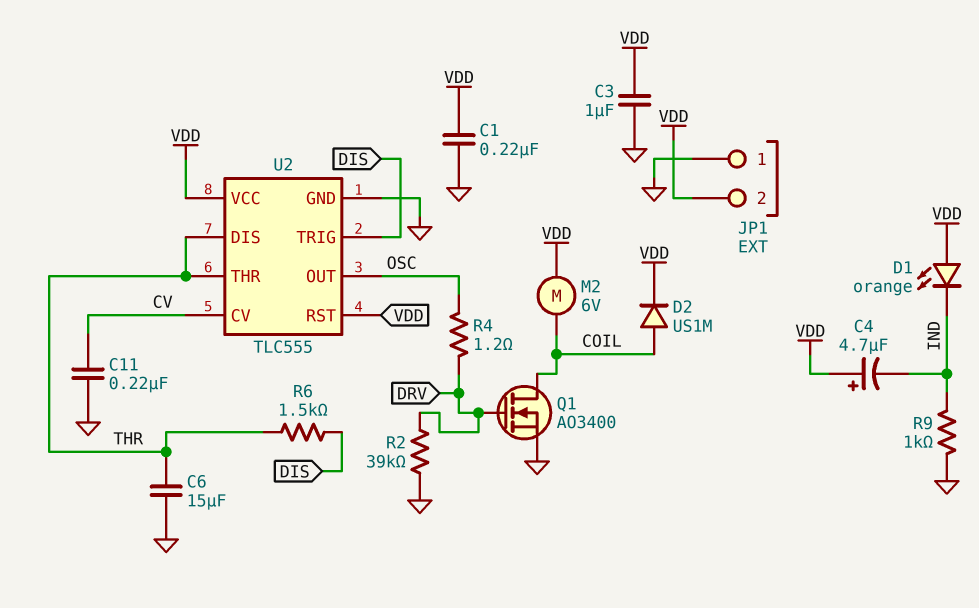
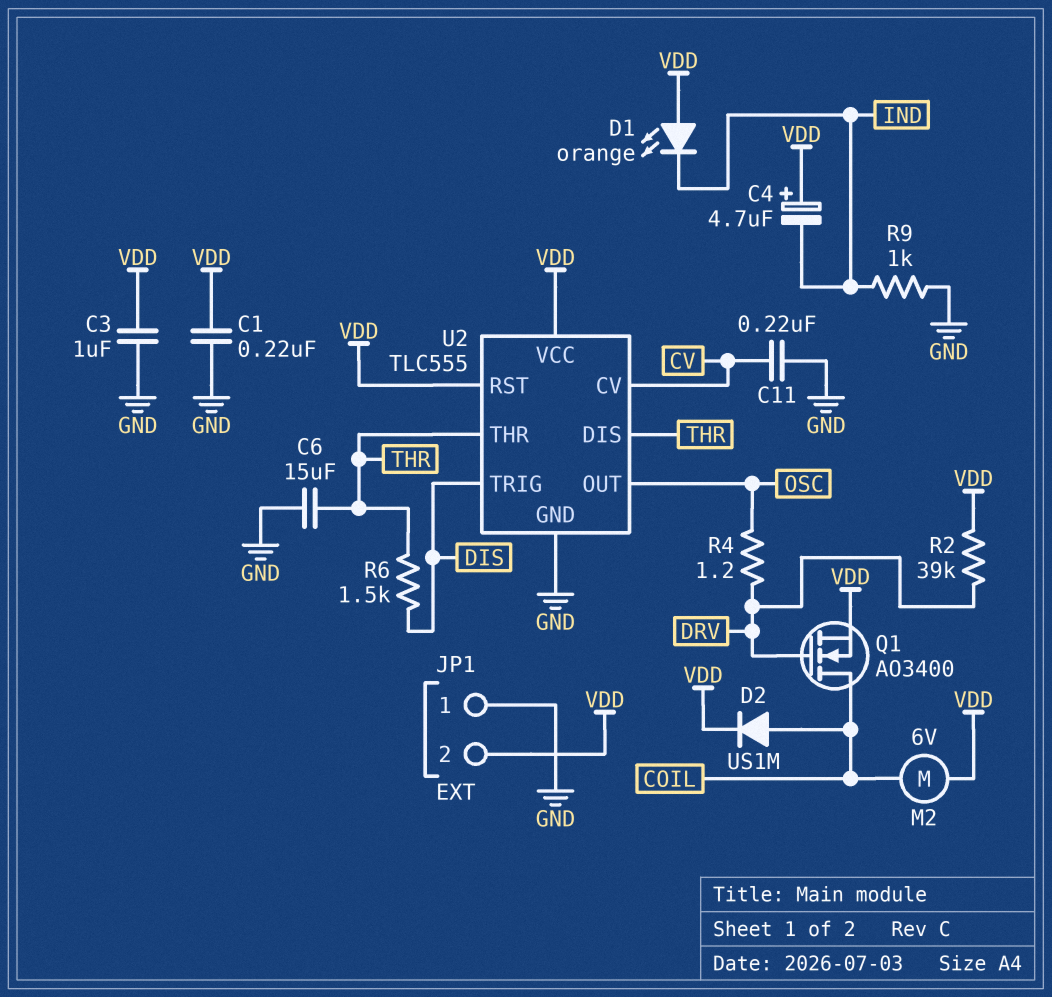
Q1: NMOS AO3400 (G DRV, D COIL, S GND) -> NMOS AO3400 (G DRV, D COIL, S VDD)
R2: 39k (DRV, GND) -> 39k (DRV, VDD)

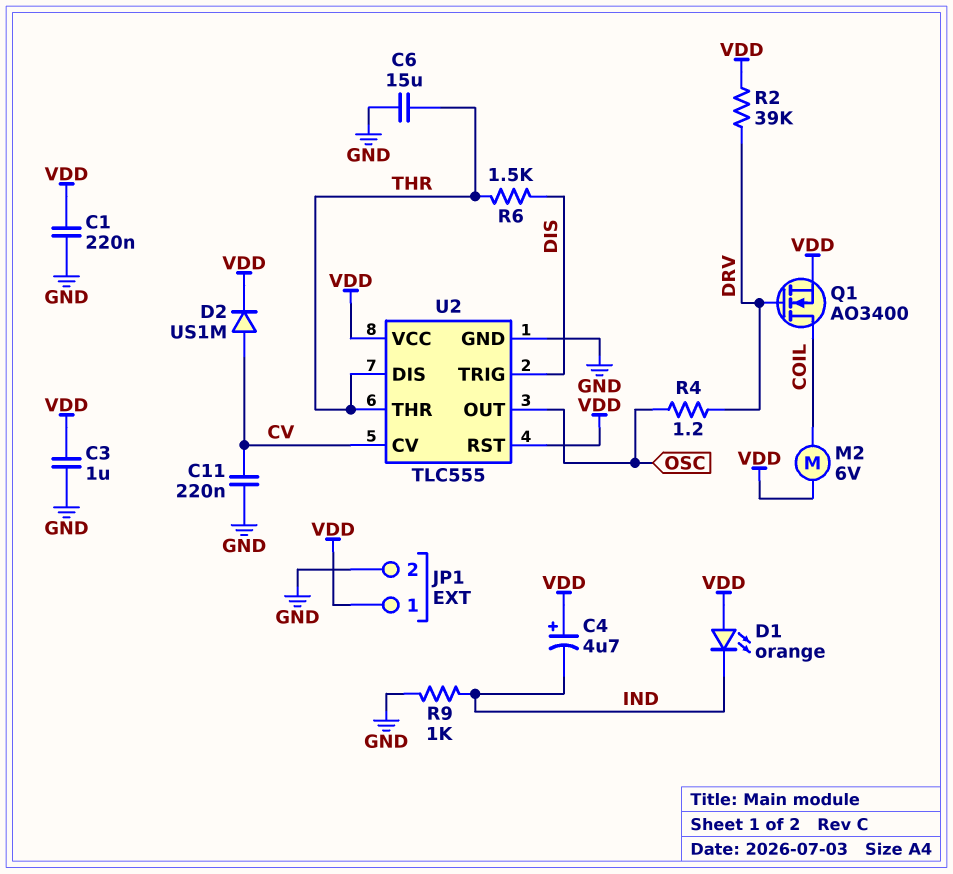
D2: diode US1M (A COIL, K VDD) -> diode US1M (A CV, K VDD)
JP1 pin 1: GND -> VDD
JP1 pin 2: VDD -> GND

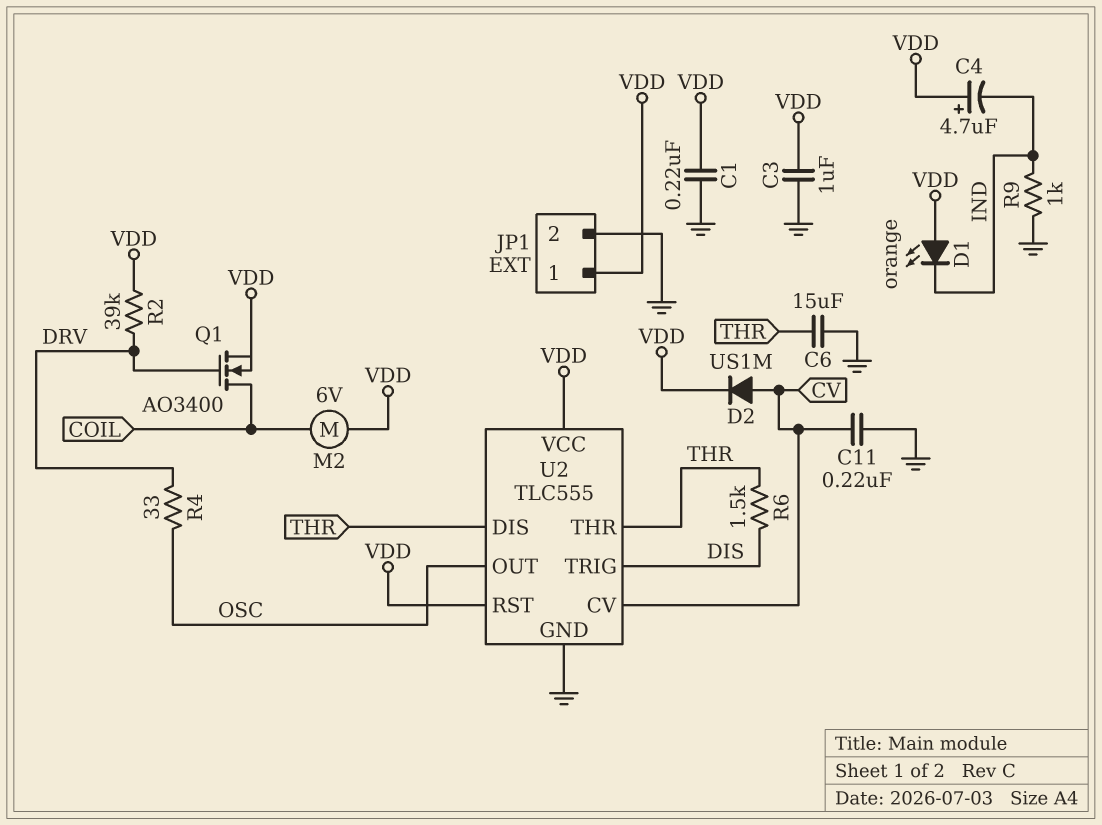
R4: 1.2 (DRV, OSC) -> 33 (DRV, OSC)

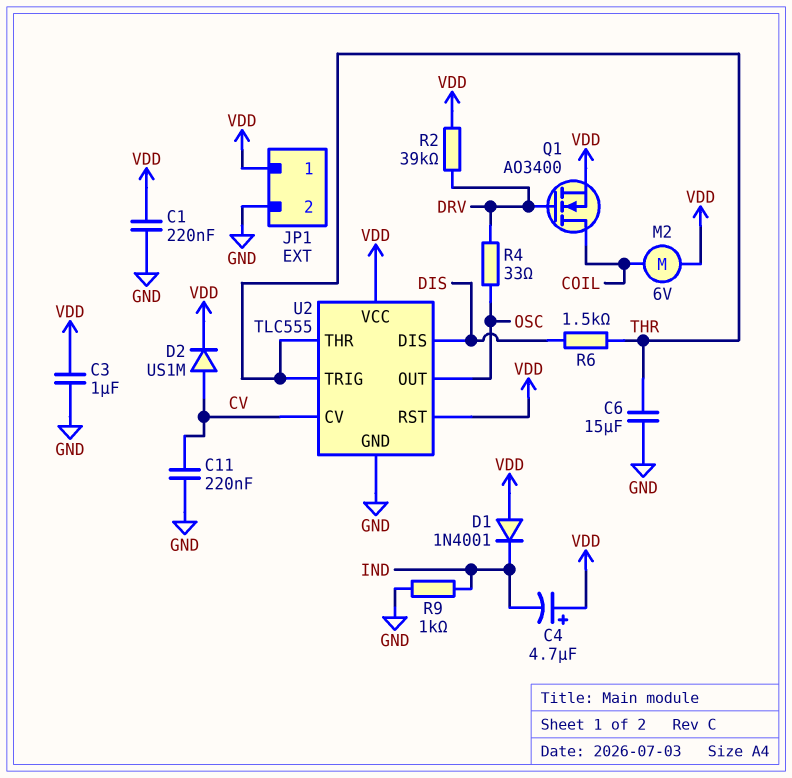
D1: LED orange (A VDD, K IND) -> diode 1N4001 (A VDD, K IND)
U2 pin DIS: THR -> DIS
U2 pin TRIG: DIS -> THR

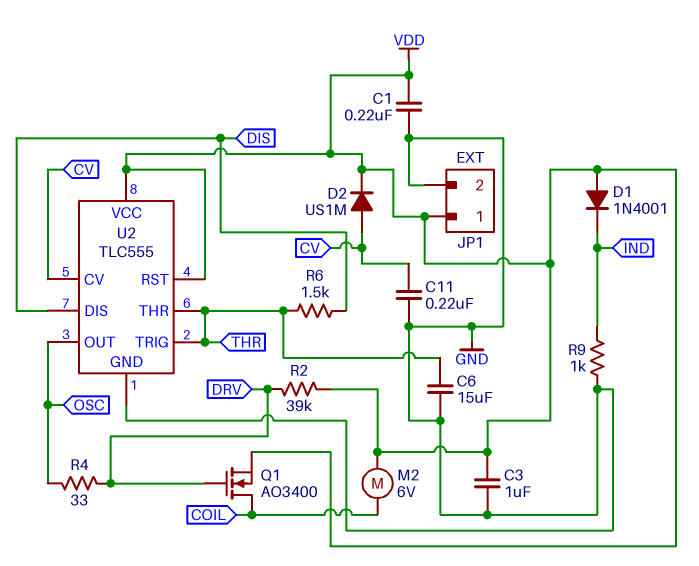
C4: 4.7uF (plus VDD, minus IND) -> none

